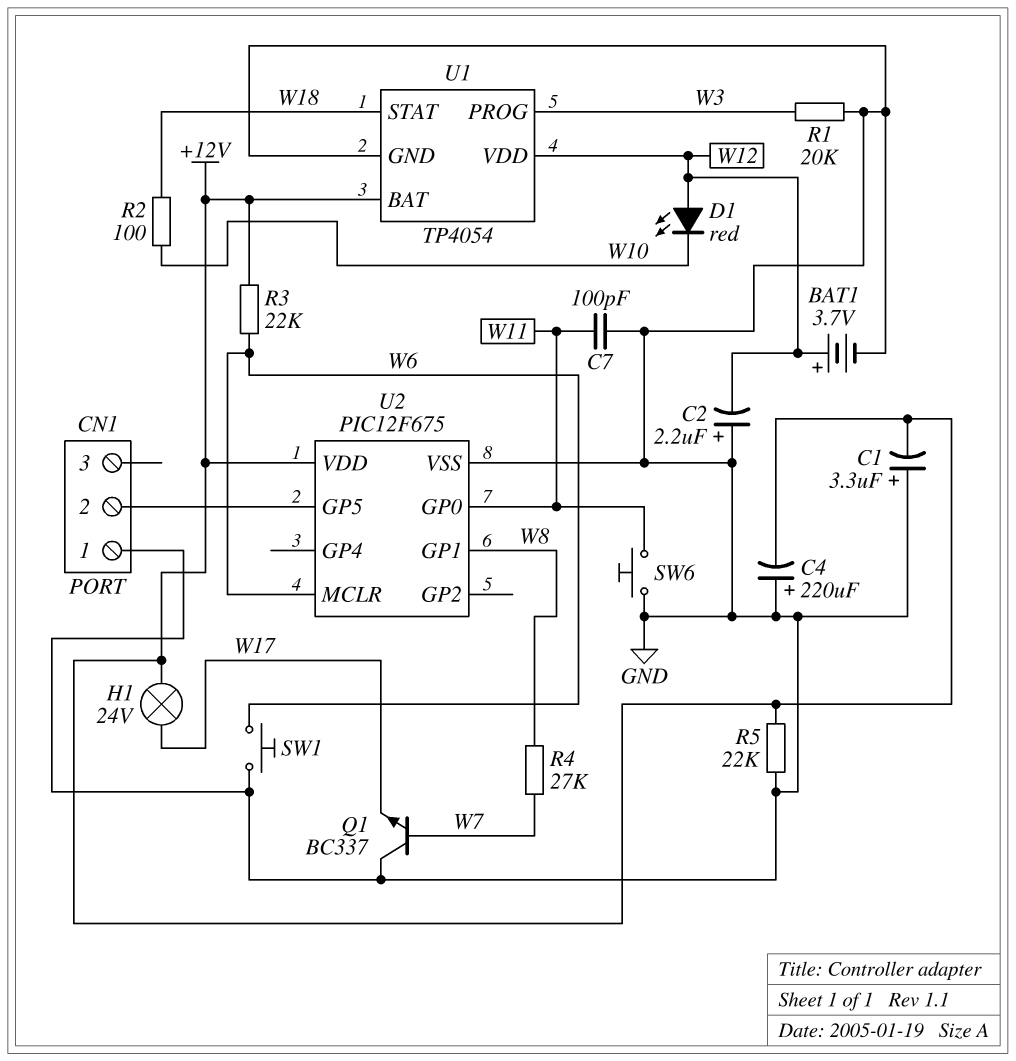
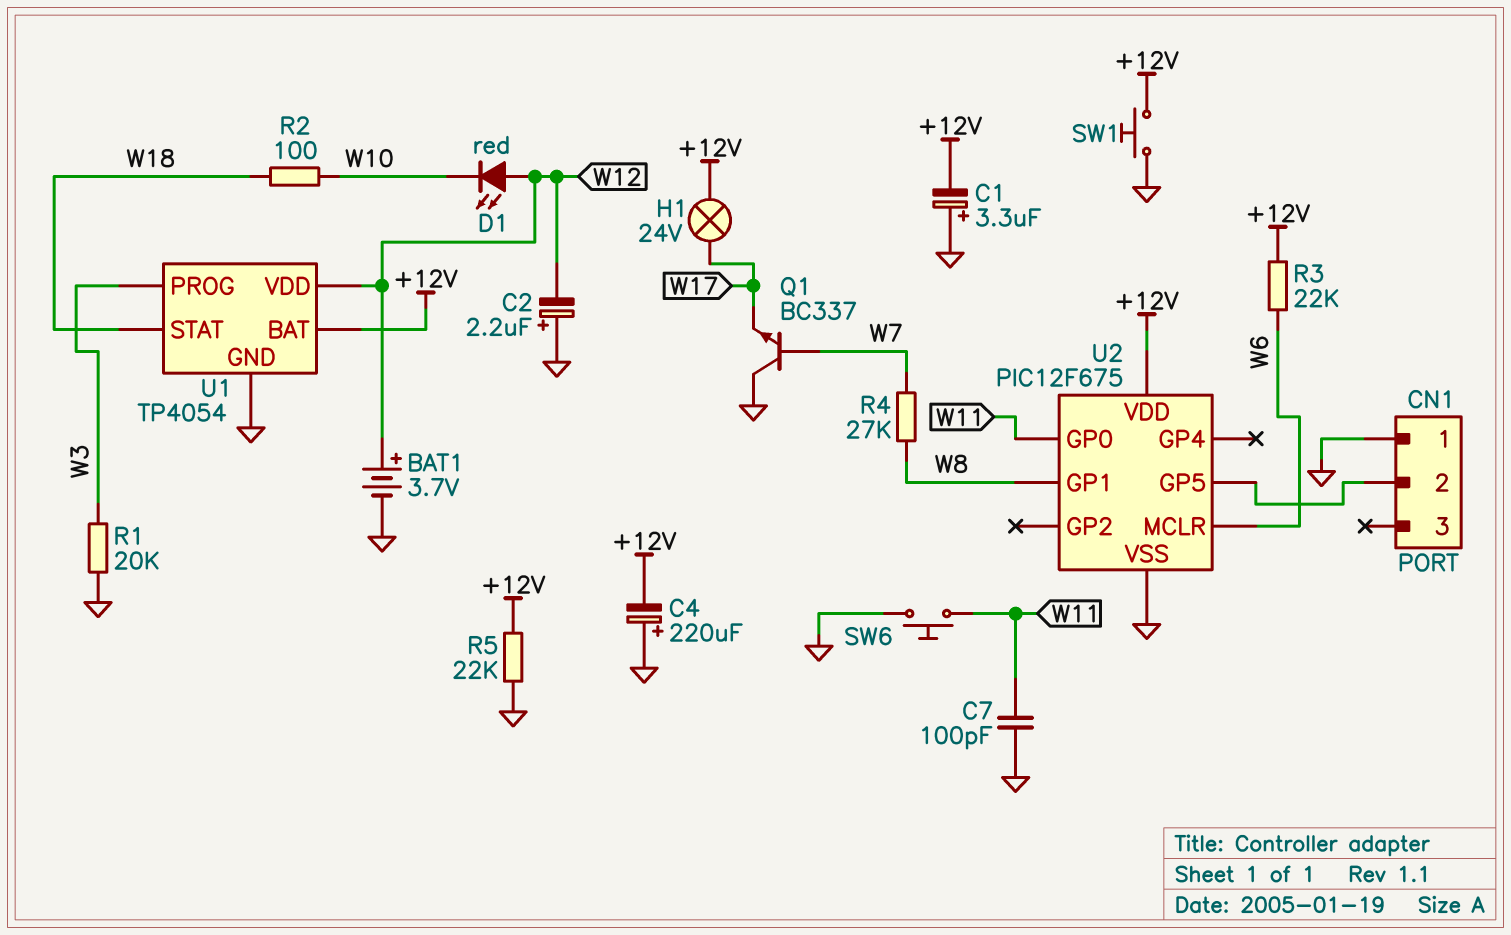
SW1: button (GND, W6) -> button (+12V, GND)

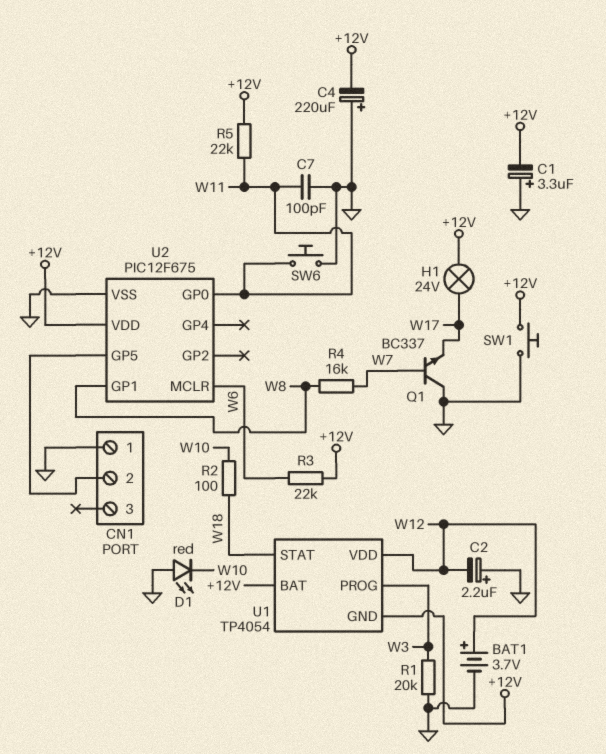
D1: LED red (A W12, K W10) -> LED red (A GND, K W10)
R4: 27k (W7, W8) -> 16k (W7, W8)
R5: 22k (+12V, GND) -> 22k (+12V, W11)
U1 pin GND: GND -> +12V

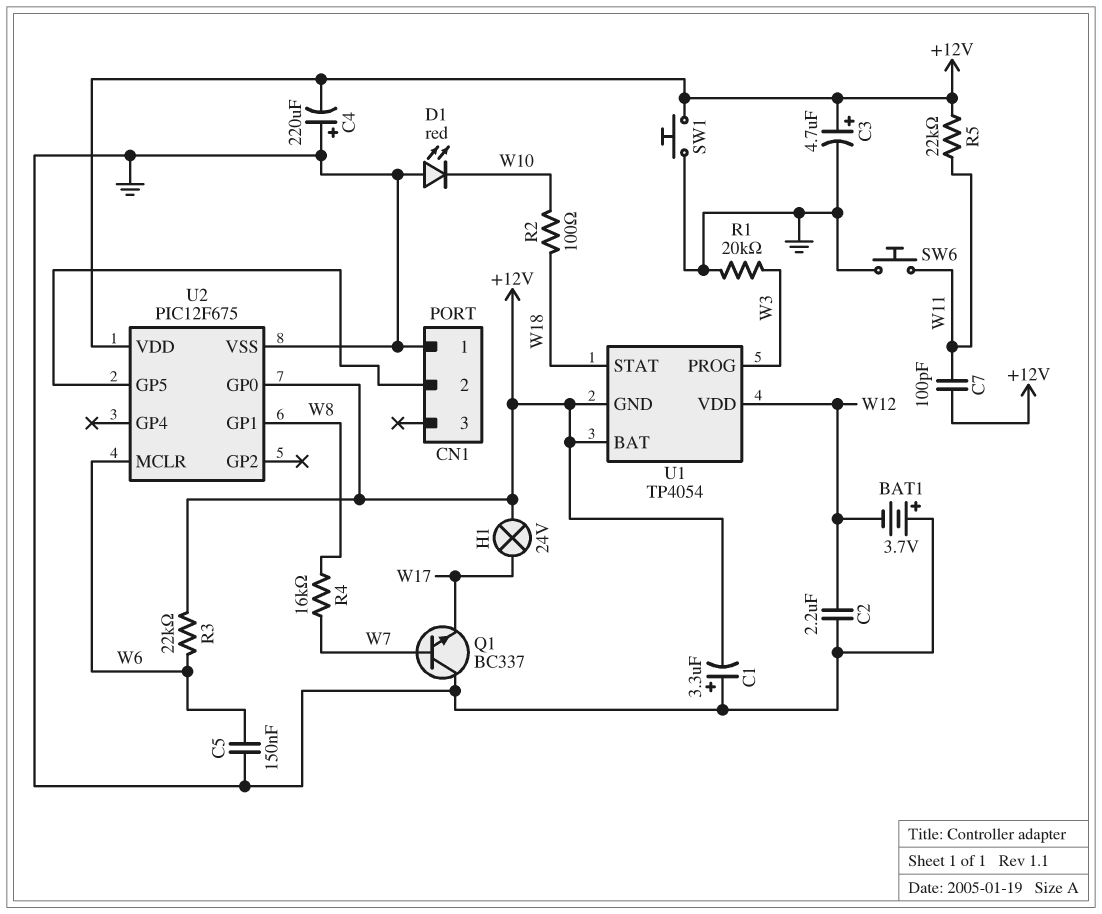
BAT1: 3.7V (plus W12, minus GND) -> 3.7V (plus GND, minus W12)
C2: 2.2uF (plus GND, minus W12) -> 2.2uF (GND, W12)
C3: none -> 4.7uF (plus +12V, minus GND)
C5: none -> 150nF (GND, W6)
C7: 100pF (GND, W11) -> 100pF (+12V, W11)
U2 pin GP0: W11 -> +12V

